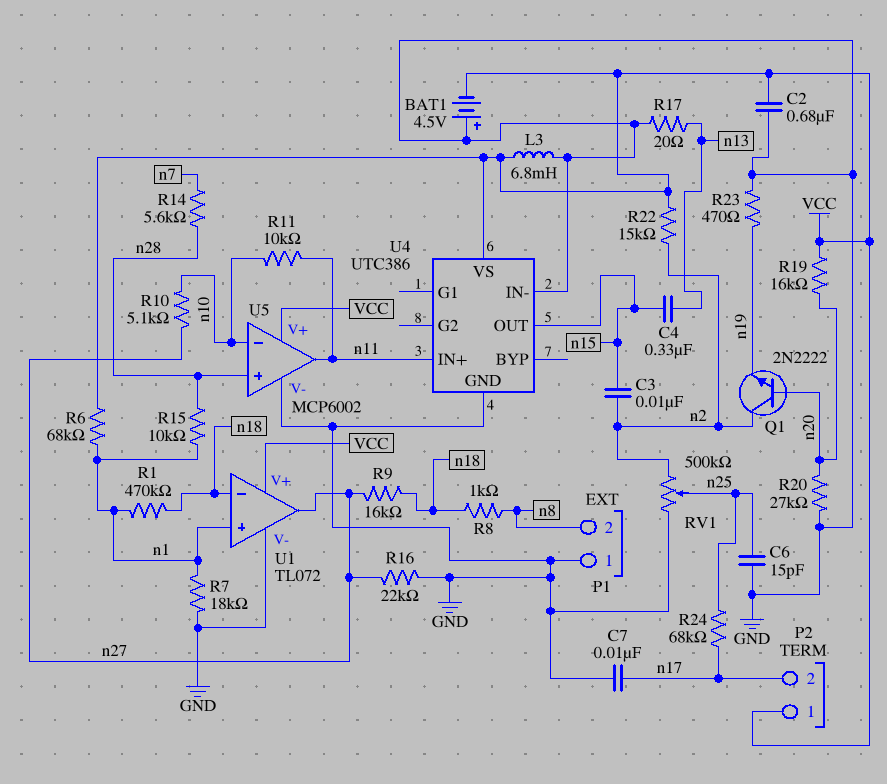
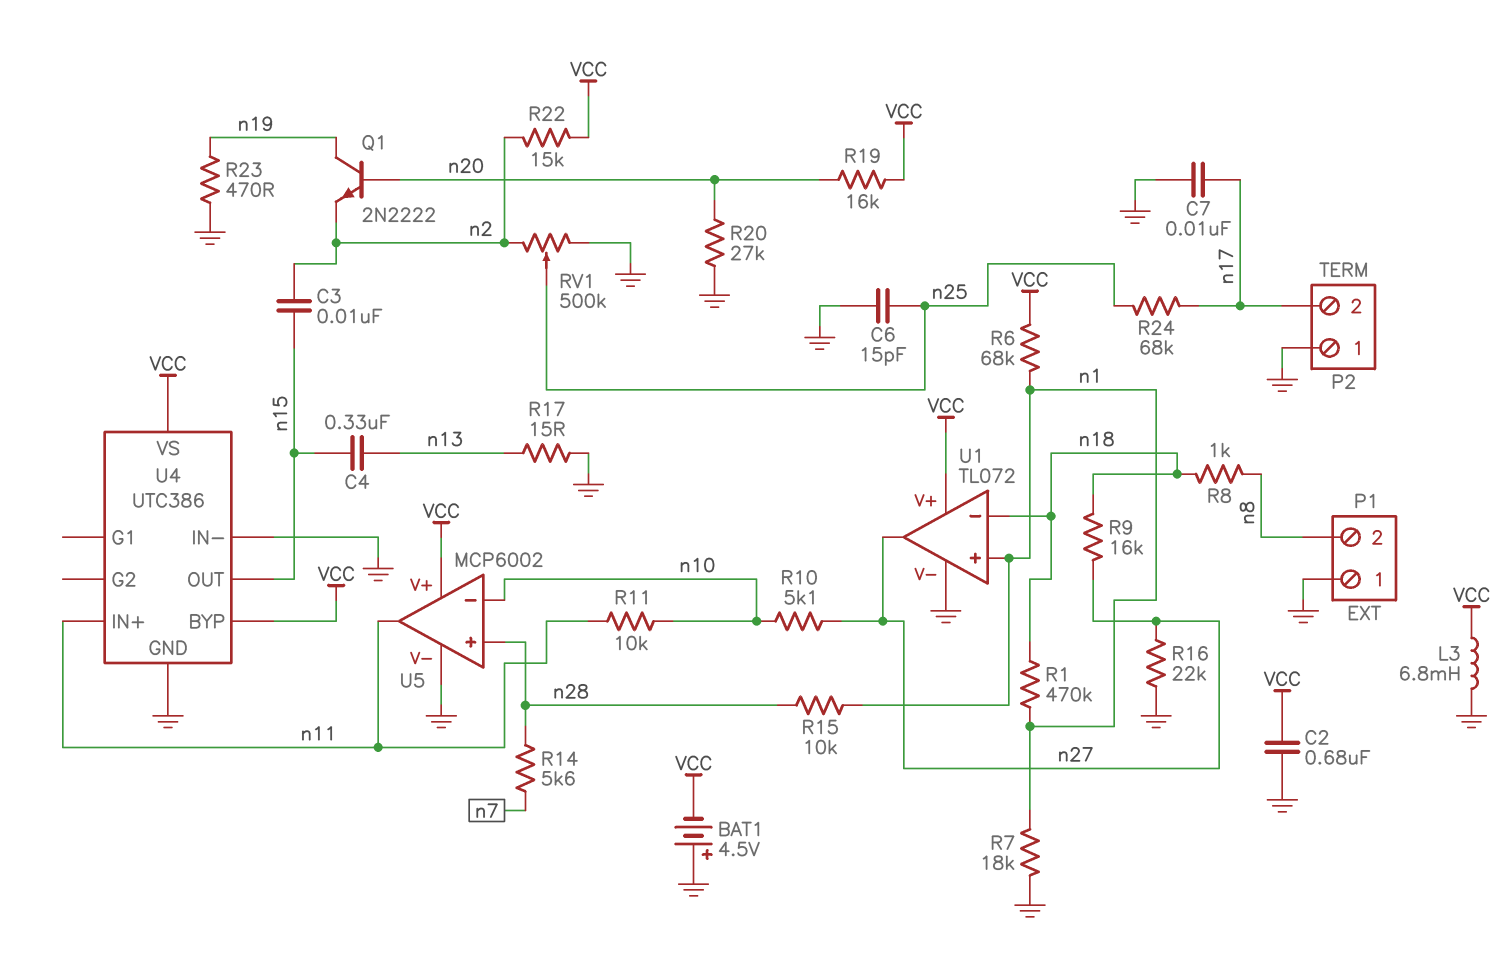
P2 pin 1: VCC -> GND
Q1: NPN 2N2222 (B n20, C n2, E n19) -> NPN 2N2222 (B n20, C n19, E n2)
R17: 20 (GND, n13) -> 15 (GND, n13)
U4 pin BYP: none -> VCC

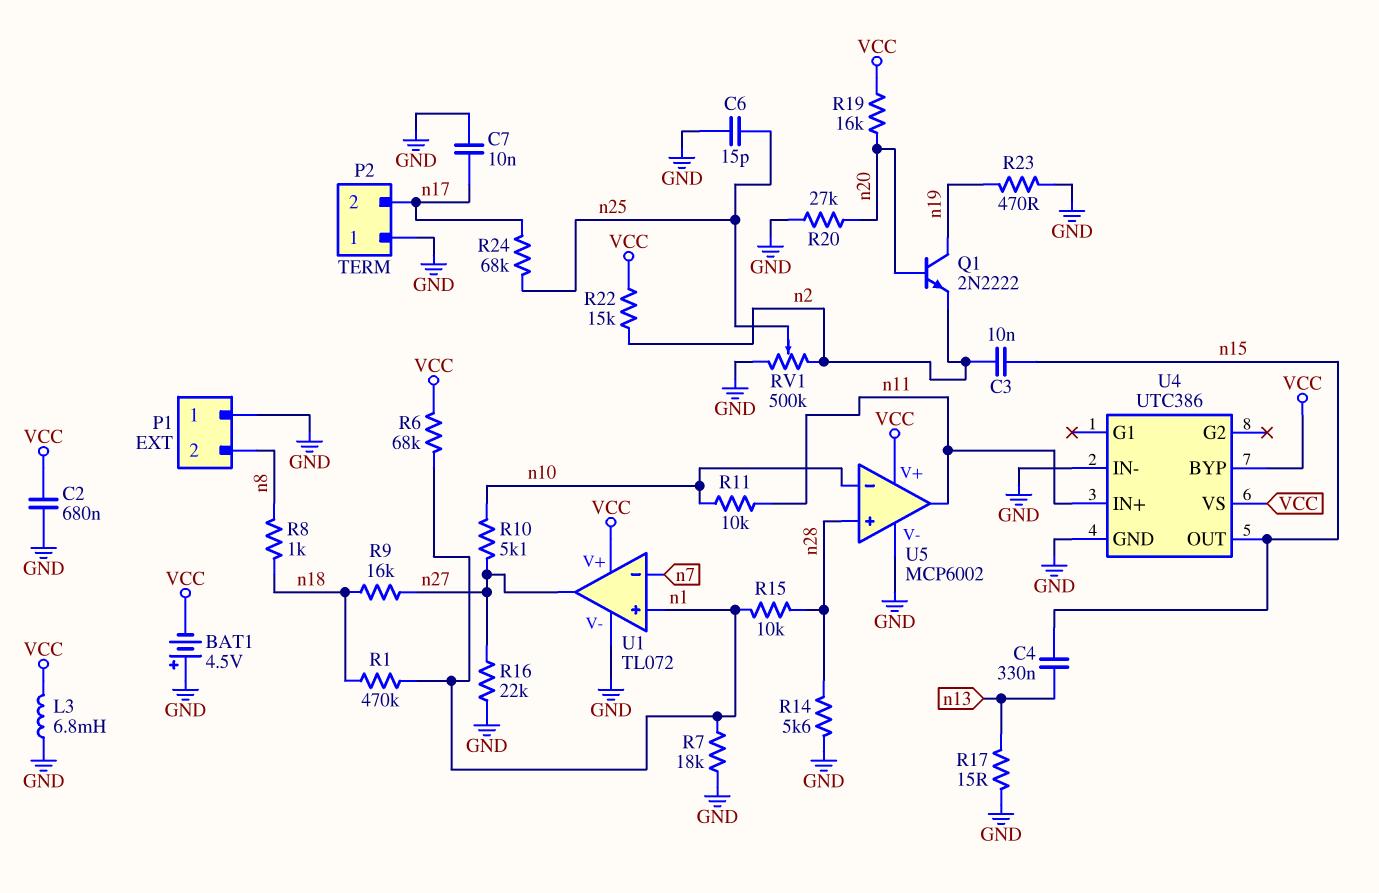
R14: 5.6k (n7, n28) -> 5.6k (GND, n28)
U1 pin in-: n18 -> n7

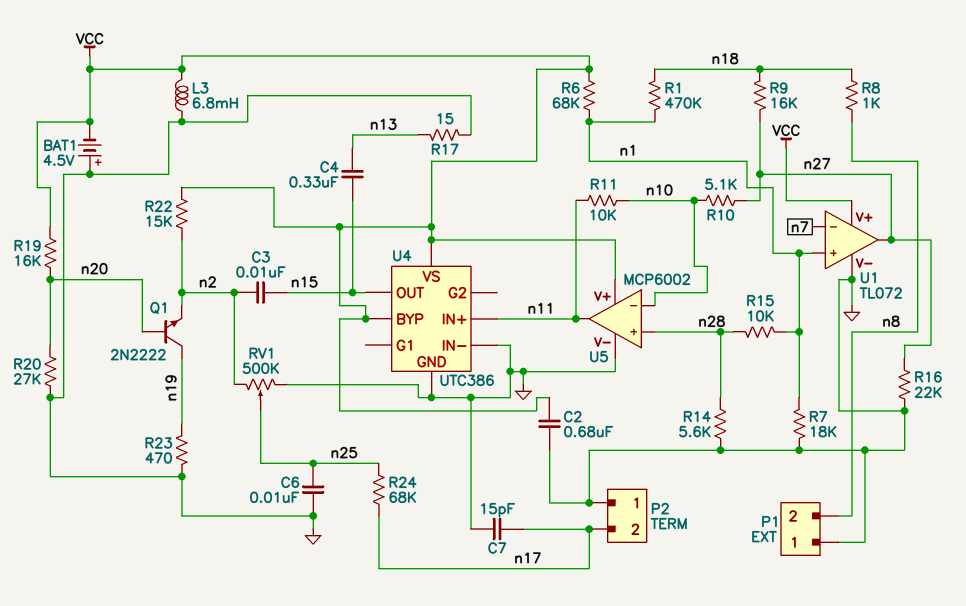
C6: 15pF (GND, n25) -> 10nF (GND, n25)
C7: 10nF (GND, n17) -> 15pF (GND, n17)

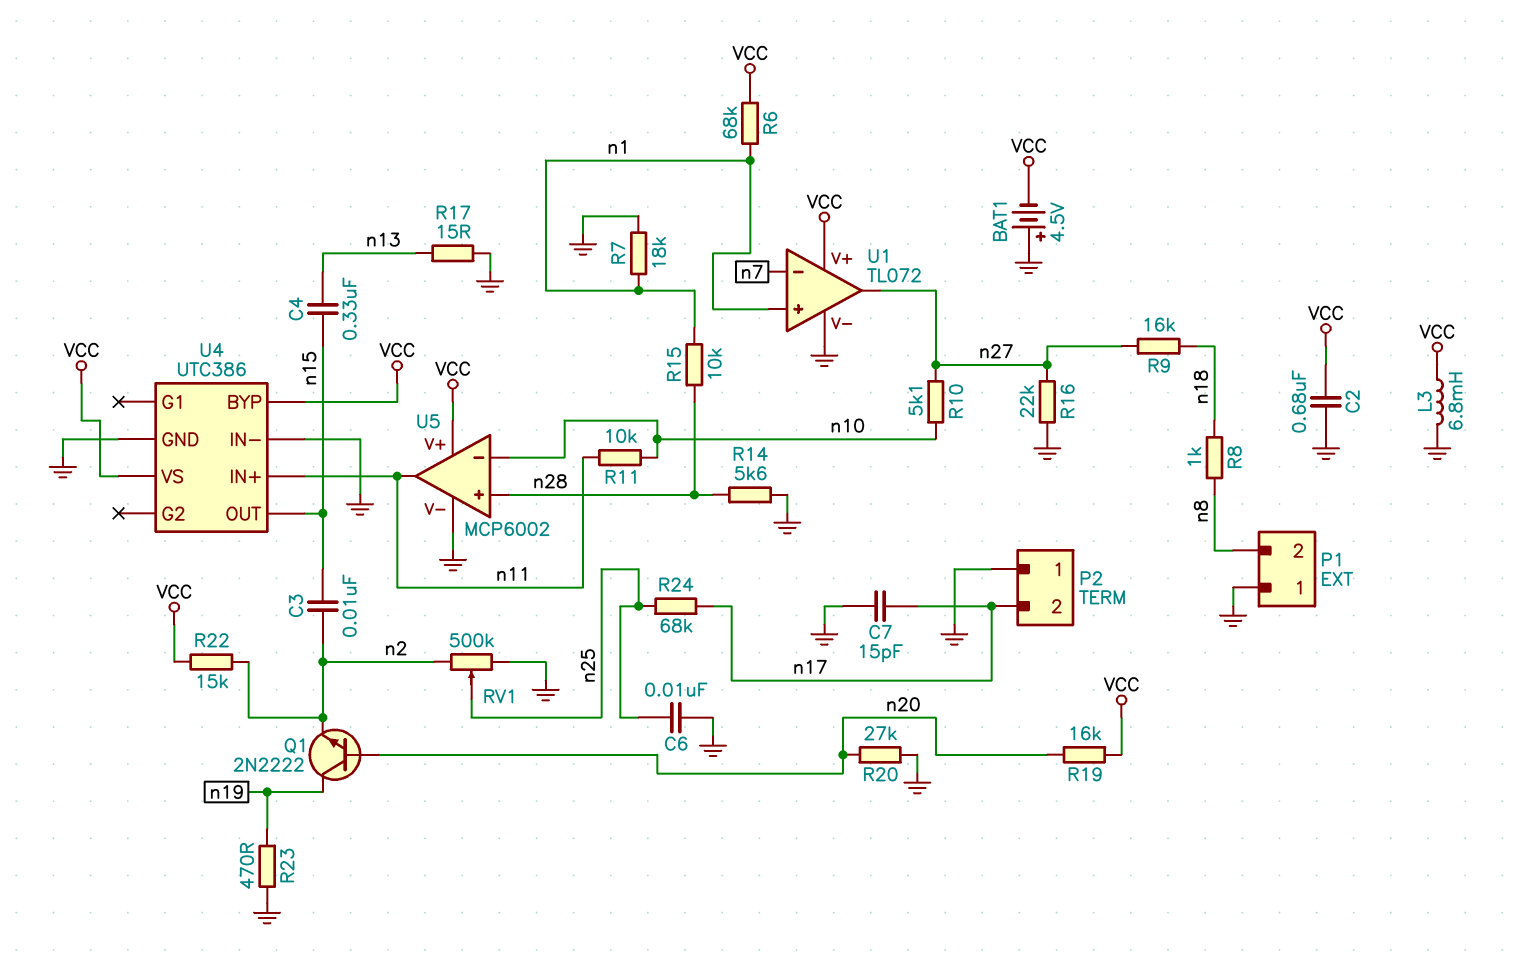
R1: 470k (n1, n18) -> none

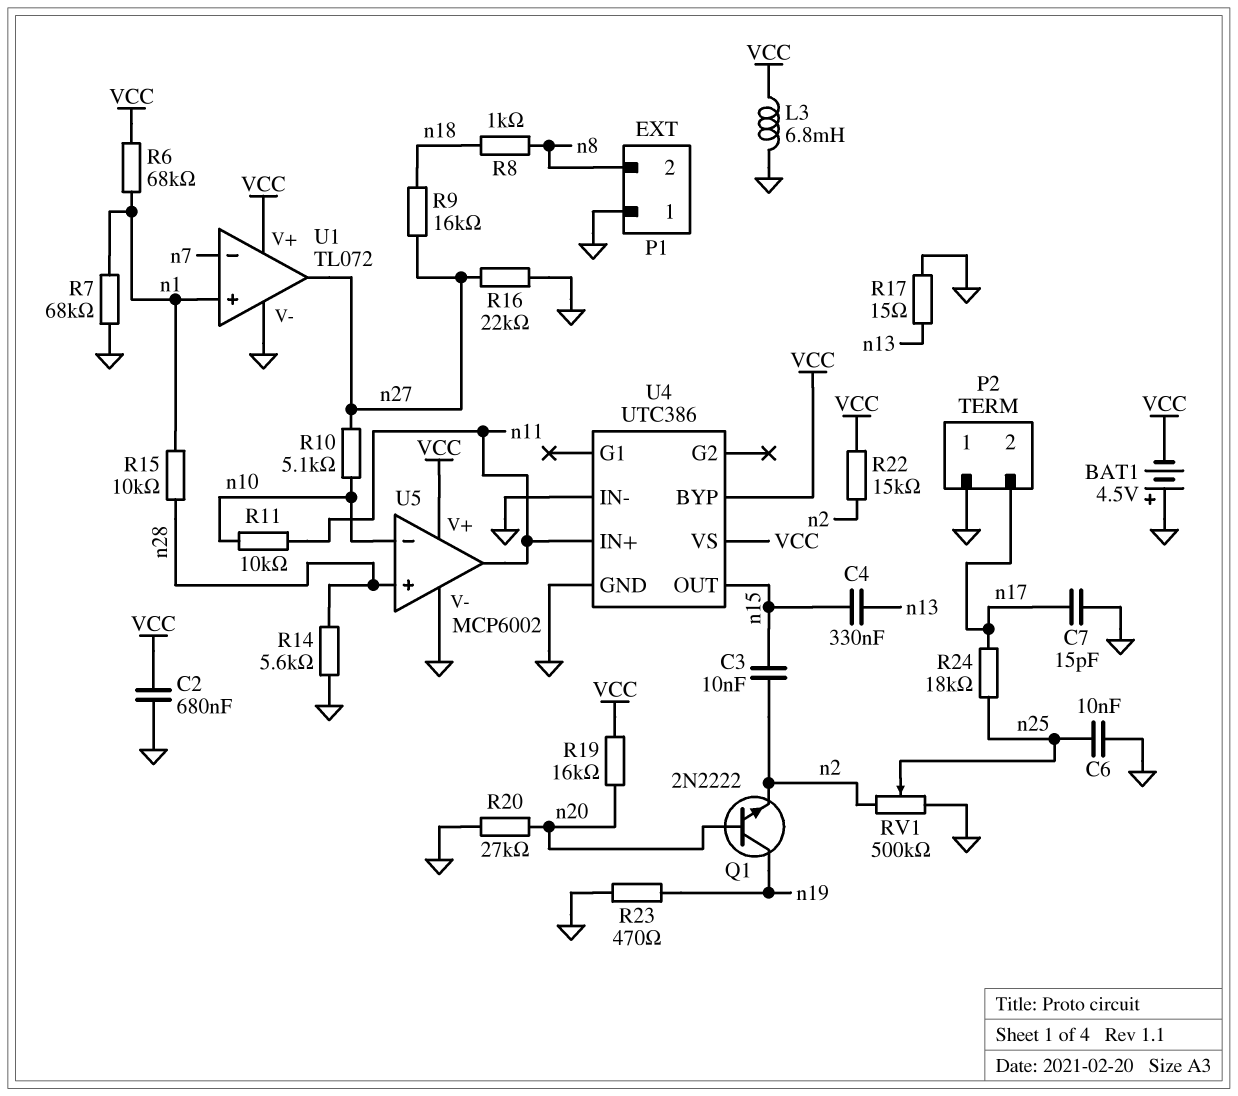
R7: 18k (GND, n1) -> 68k (GND, n1)
R24: 68k (n17, n25) -> 18k (n17, n25)

